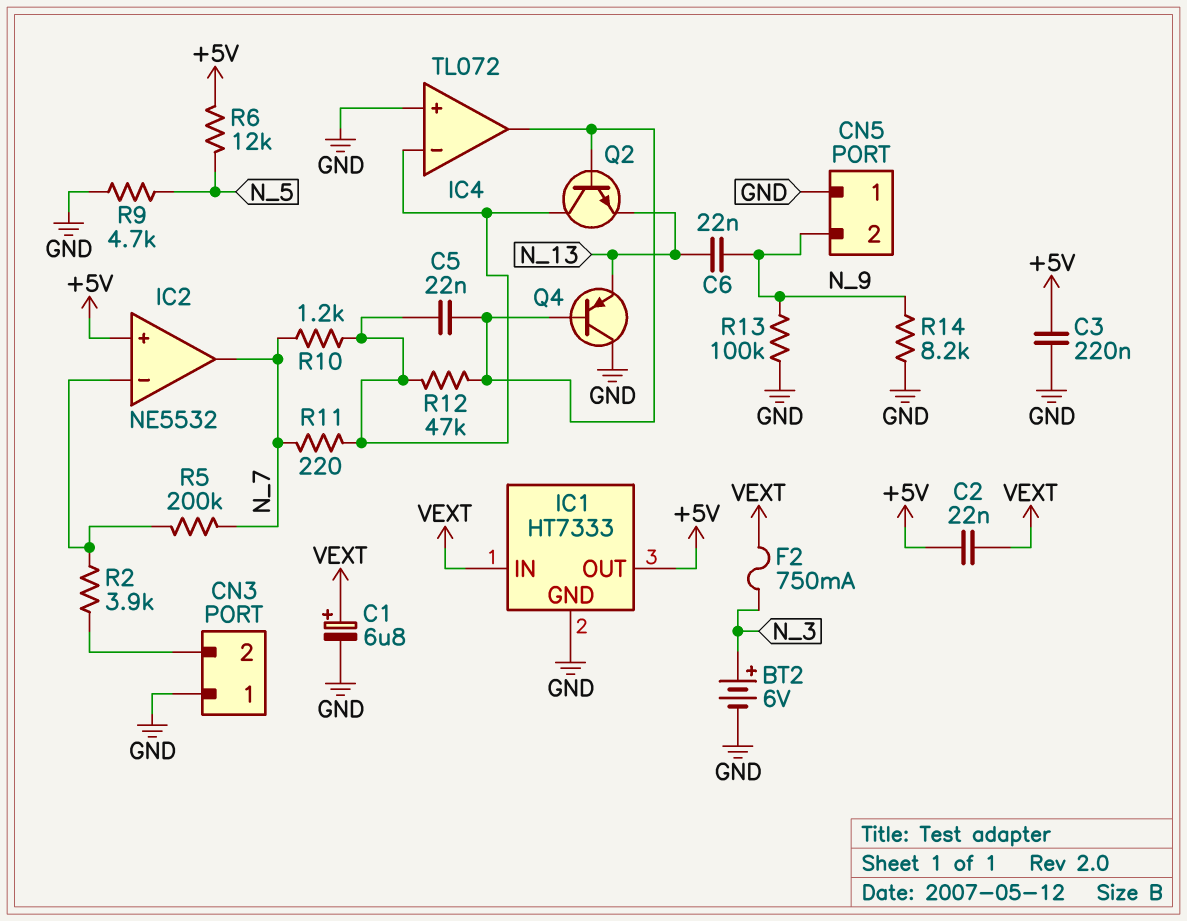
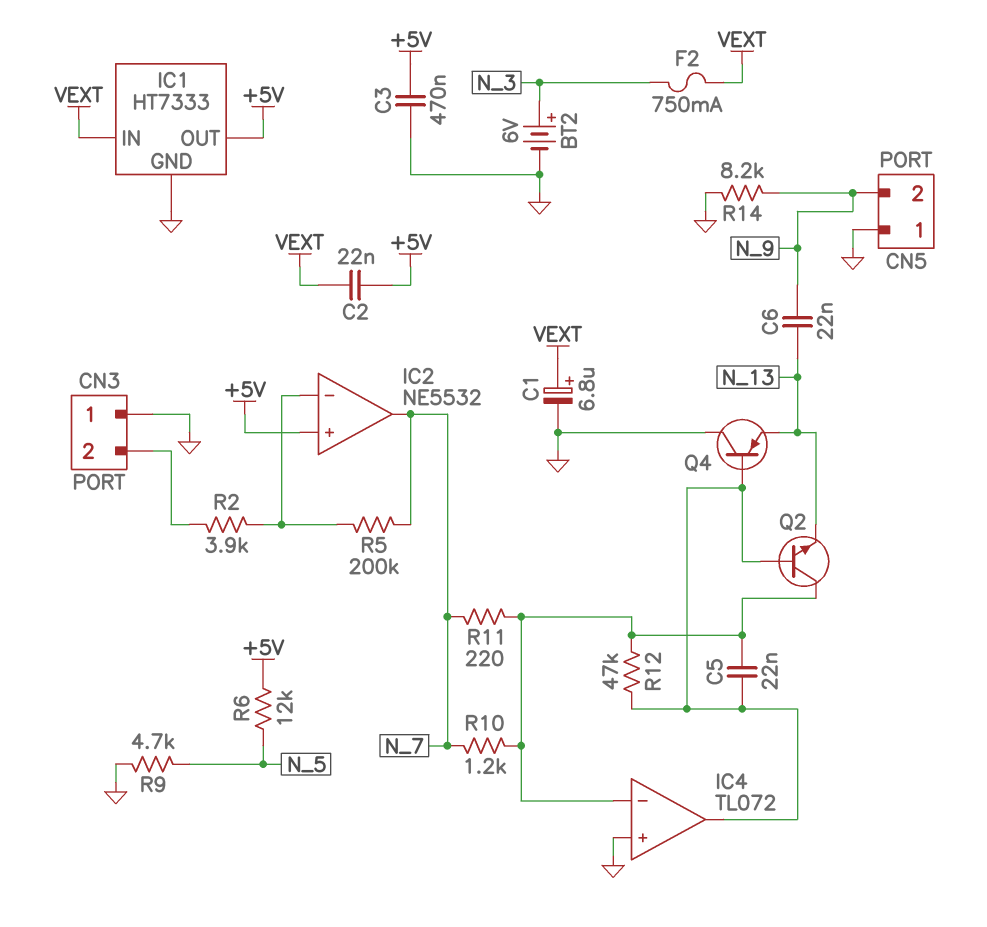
C3: 220nF (+5V, GND) -> 470nF (+5V, GND)
R13: 100k (GND, N_9) -> none

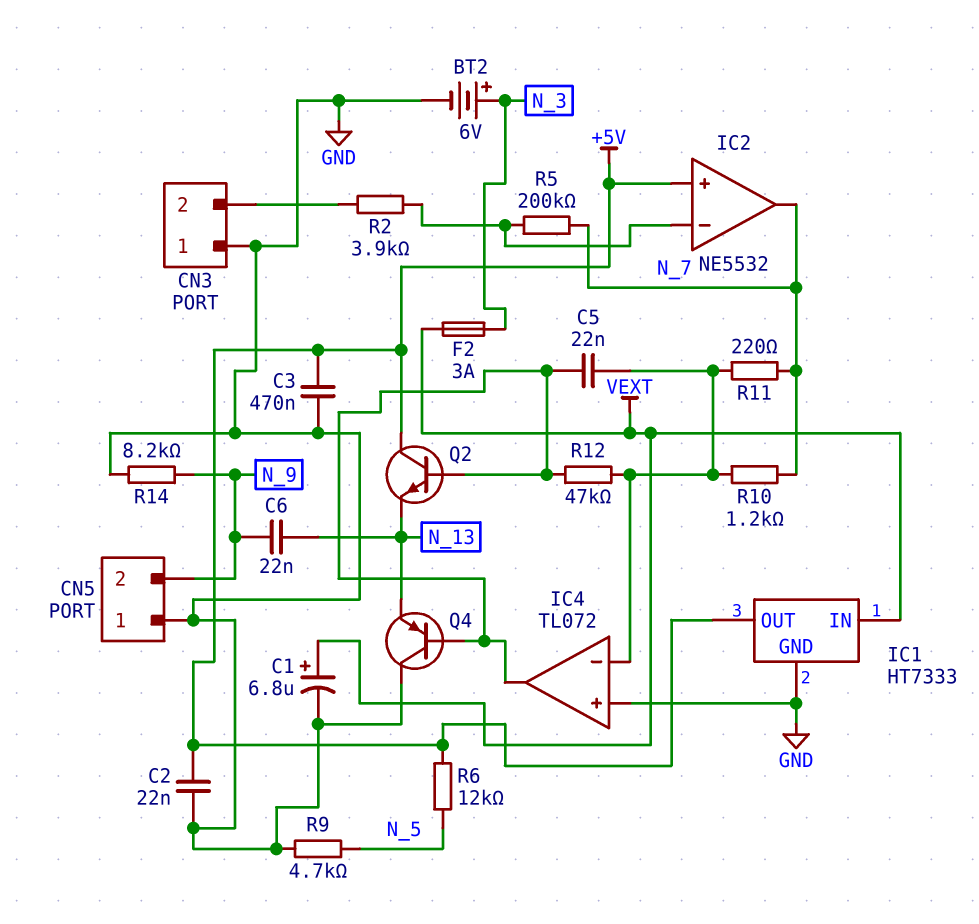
C2: 22nF (+5V, VEXT) -> 22nF (+5V, GND)
F2: 750mA (N_3, VEXT) -> 3A (N_3, VEXT)
Q2: NPN (B IC4/out, C IC4/in-, E N_13) -> NPN (B IC4/out, C +5V, E N_13)

